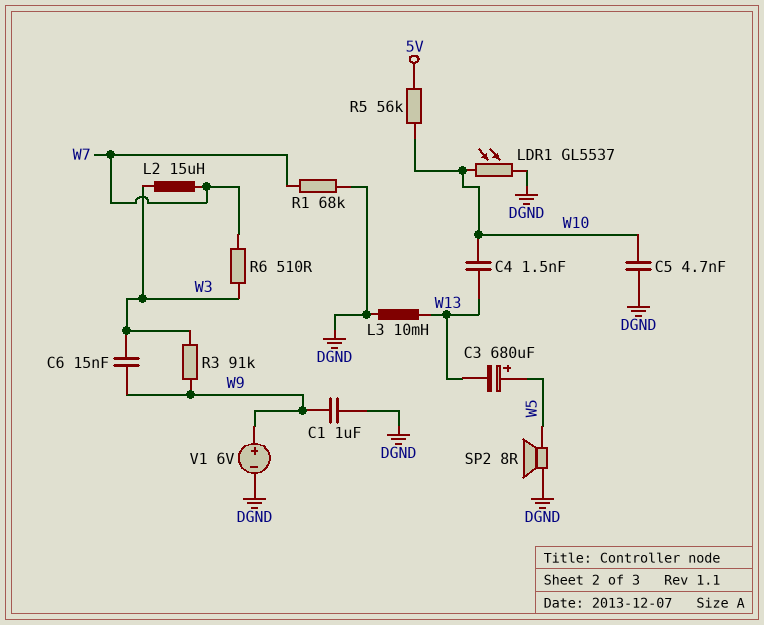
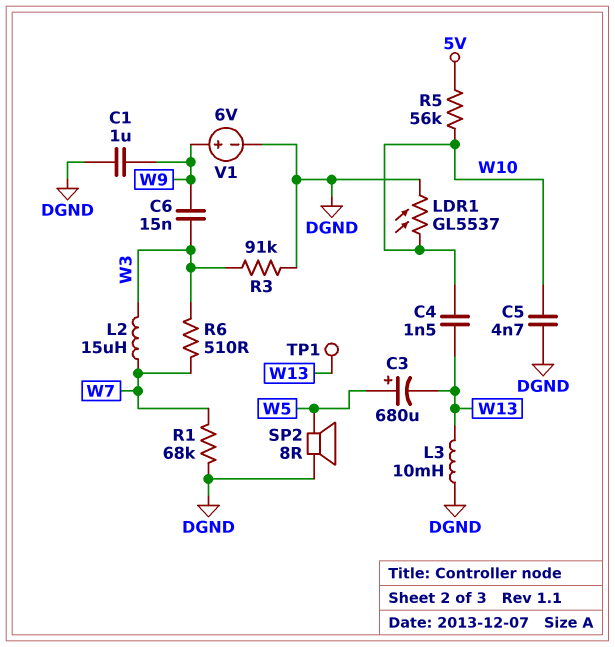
R3: 91k (W3, W9) -> 91k (DGND, W3)
TP1: none -> test point (W13)

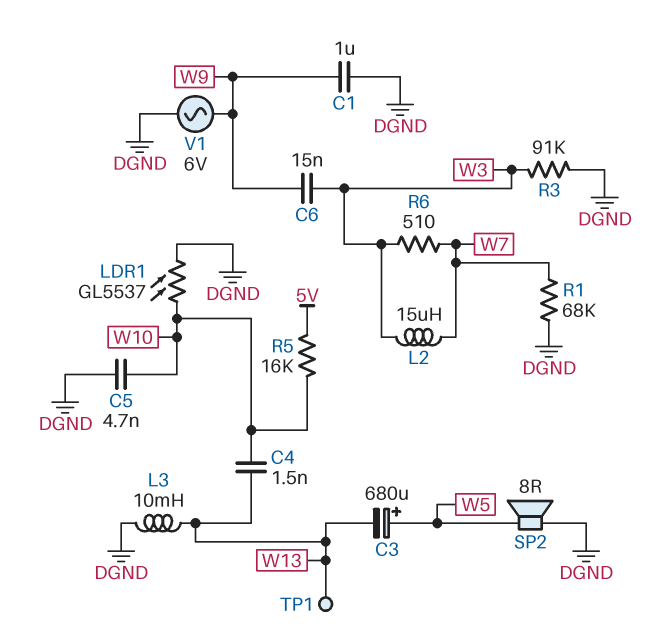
R5: 56k (5V, W10) -> 16k (5V, W10)
V1: 6V (plus W9, minus DGND) -> AC 6V (DGND, W9)

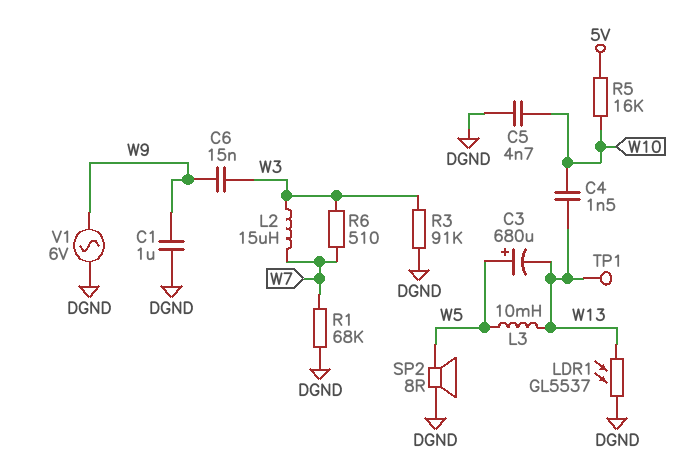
L3: 10mH (DGND, W13) -> 10mH (W5, W13)
LDR1: GL5537 (DGND, W10) -> GL5537 (DGND, W13)

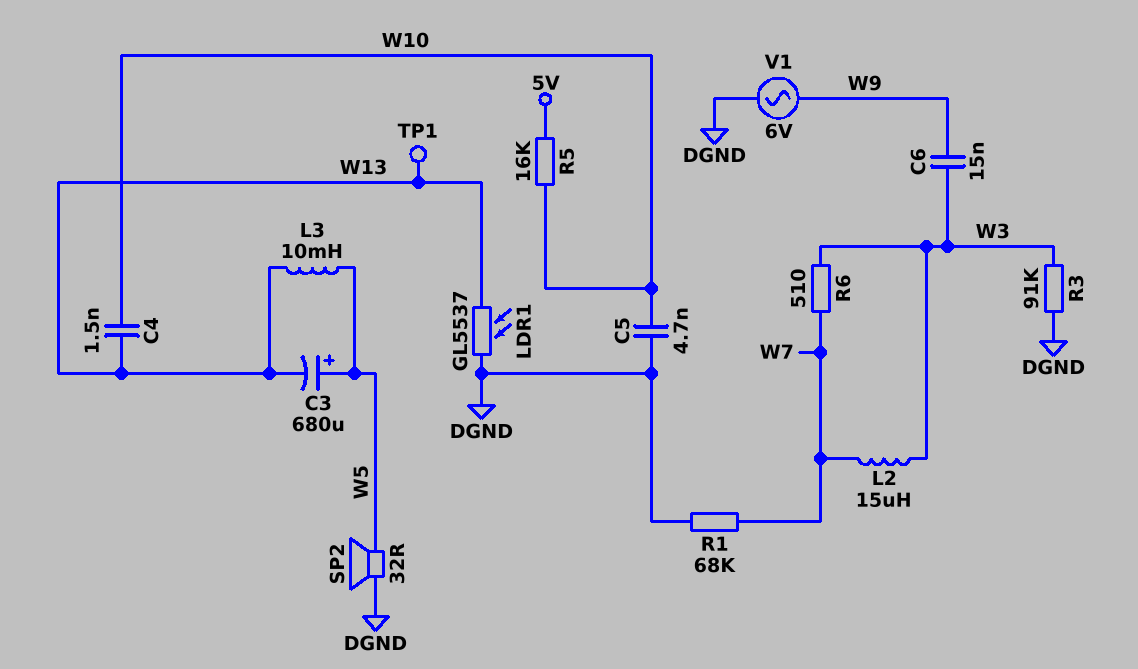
C1: 1uF (DGND, W9) -> none
SP2: speaker 8R (DGND, W5) -> speaker 32R (DGND, W5)

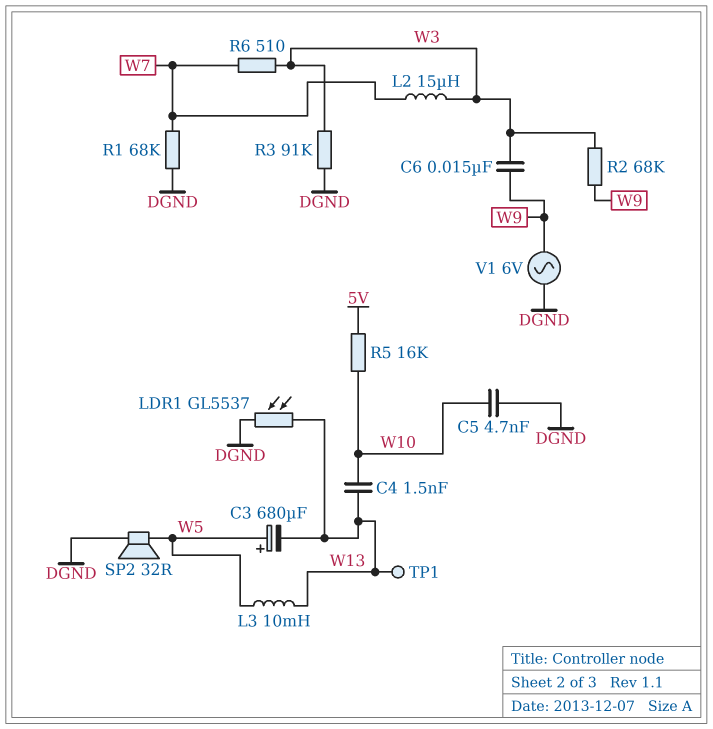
R2: none -> 68k (W3, W9)

